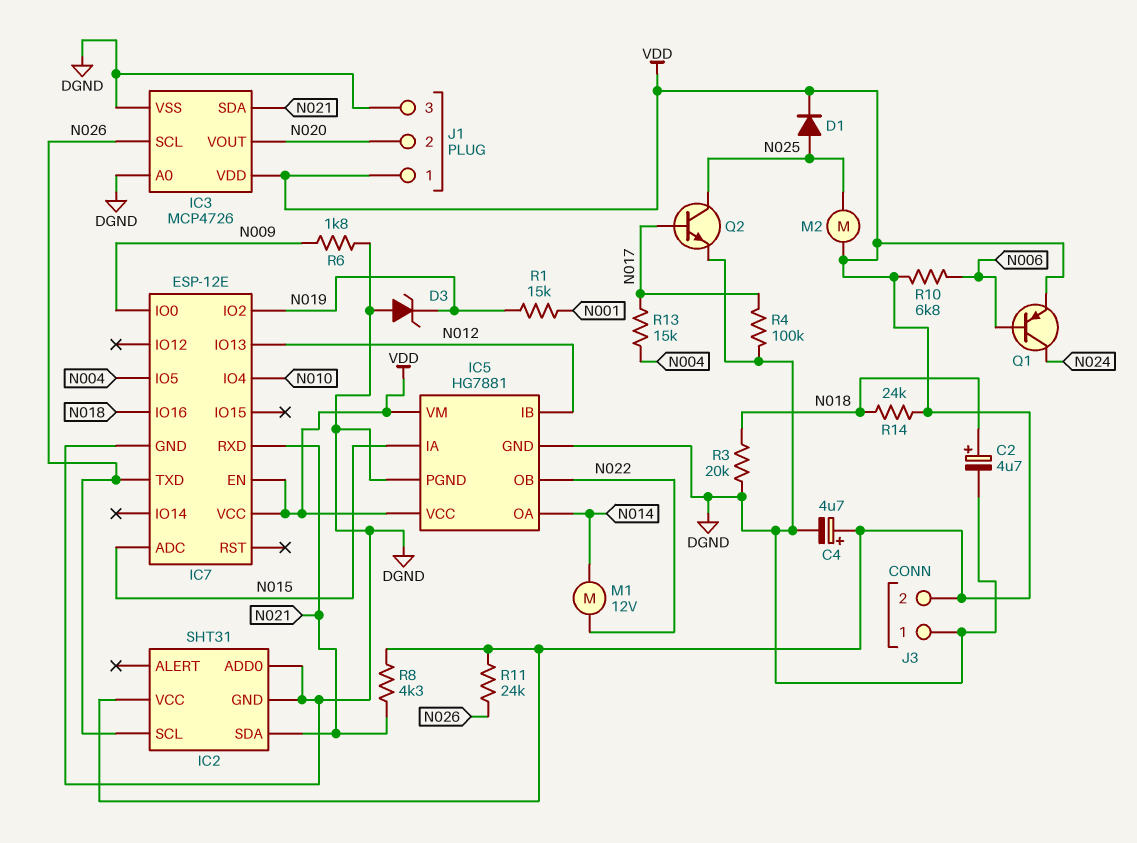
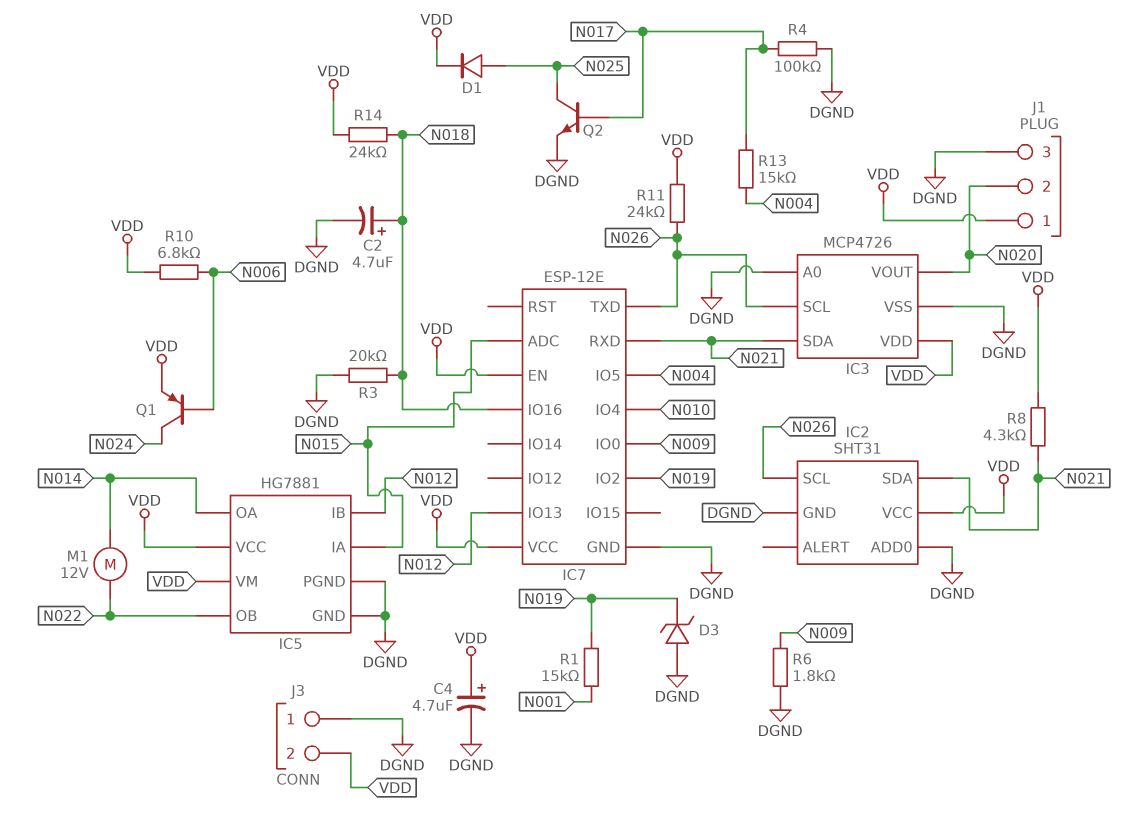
M2: motor (N025, VDD) -> none

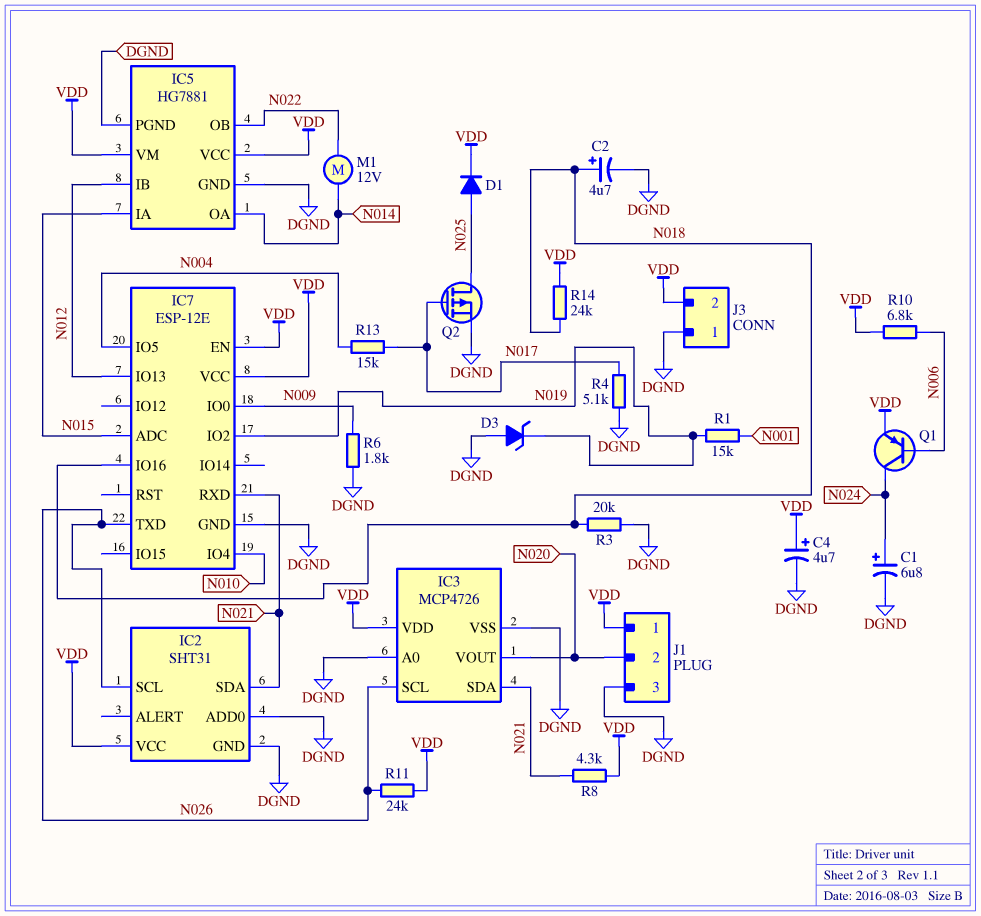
C1: none -> 6.8uF (plus N024, minus DGND)
Q2: NPN (B N017, C N025, E DGND) -> PMOS (G N017, D N025, S DGND)
R4: 100k (DGND, N017) -> 5.1k (DGND, N017)

